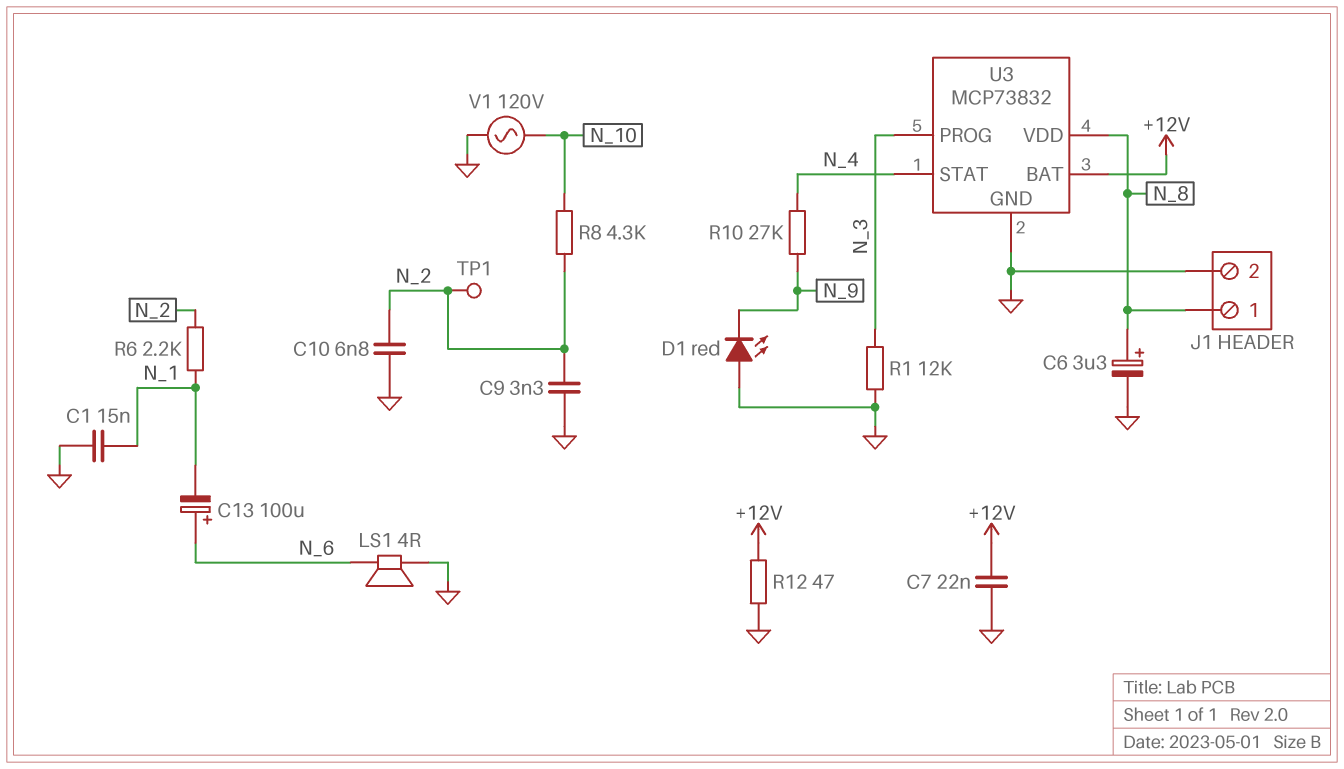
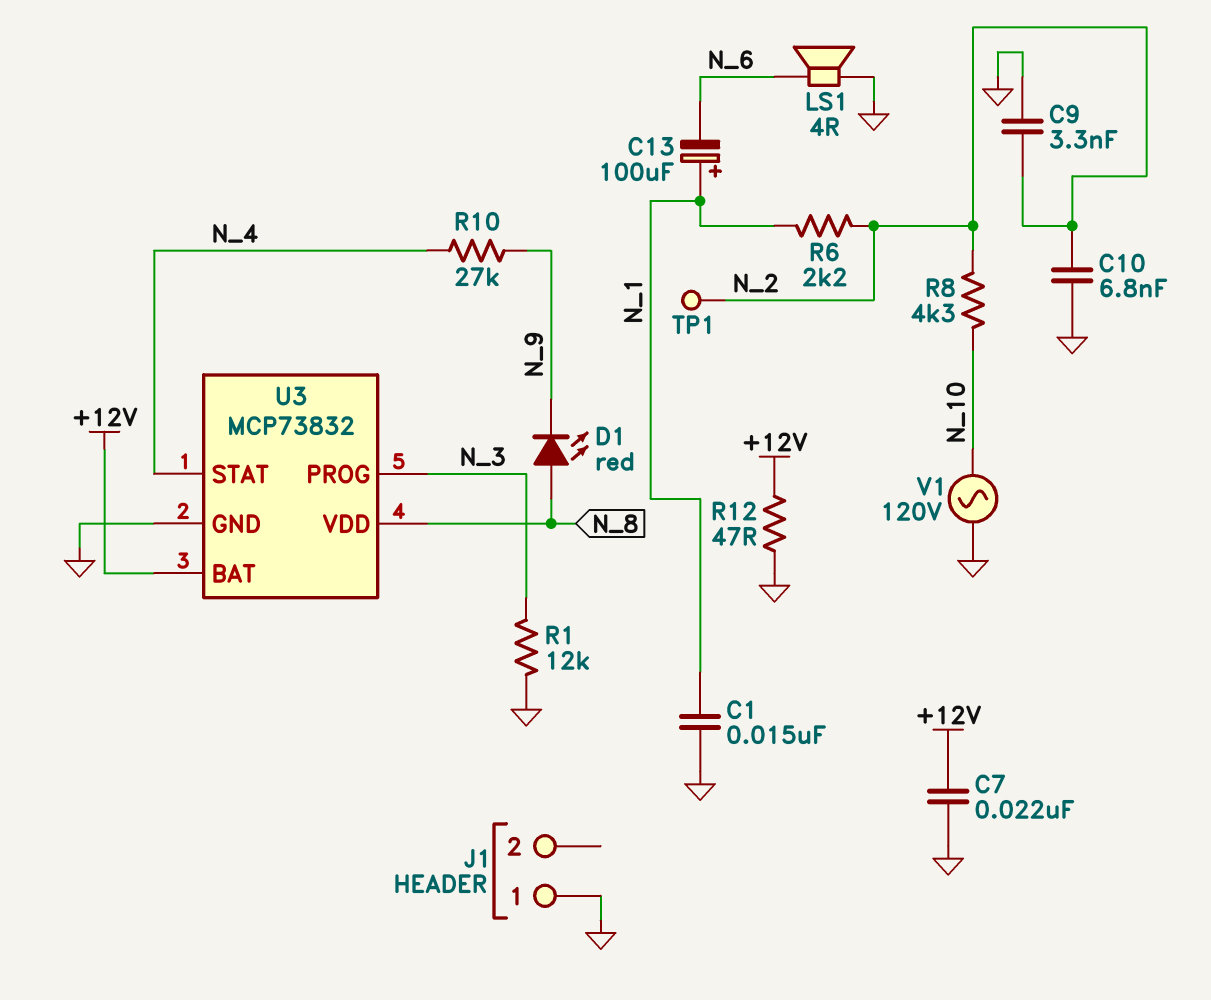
C6: 3.3uF (plus N_8, minus GND) -> none
C13: 100uF (plus N_6, minus N_1) -> 100uF (plus N_1, minus N_6)
D1: LED red (A GND, K N_9) -> LED red (A N_8, K N_9)
J1 pin 1: N_8 -> GND
J1 pin 2: GND -> none

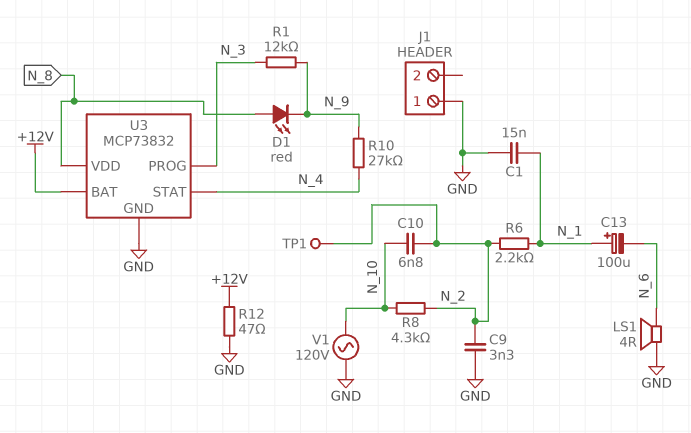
C7: 22nF (+12V, GND) -> none
C10: 6.8nF (GND, N_2) -> 6.8nF (N_2, N_10)
R1: 12k (GND, N_3) -> 12k (N_3, N_9)

